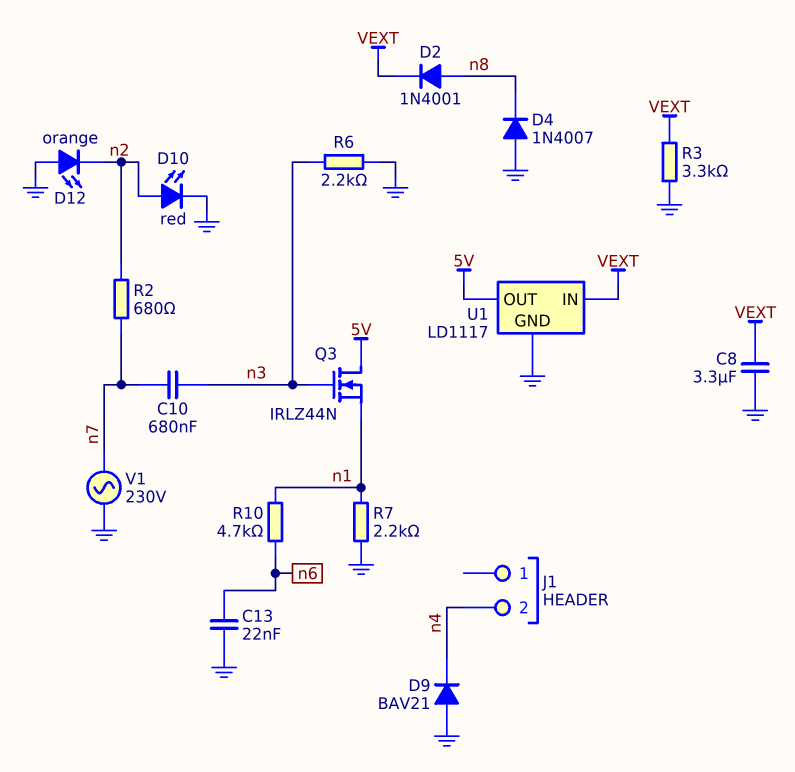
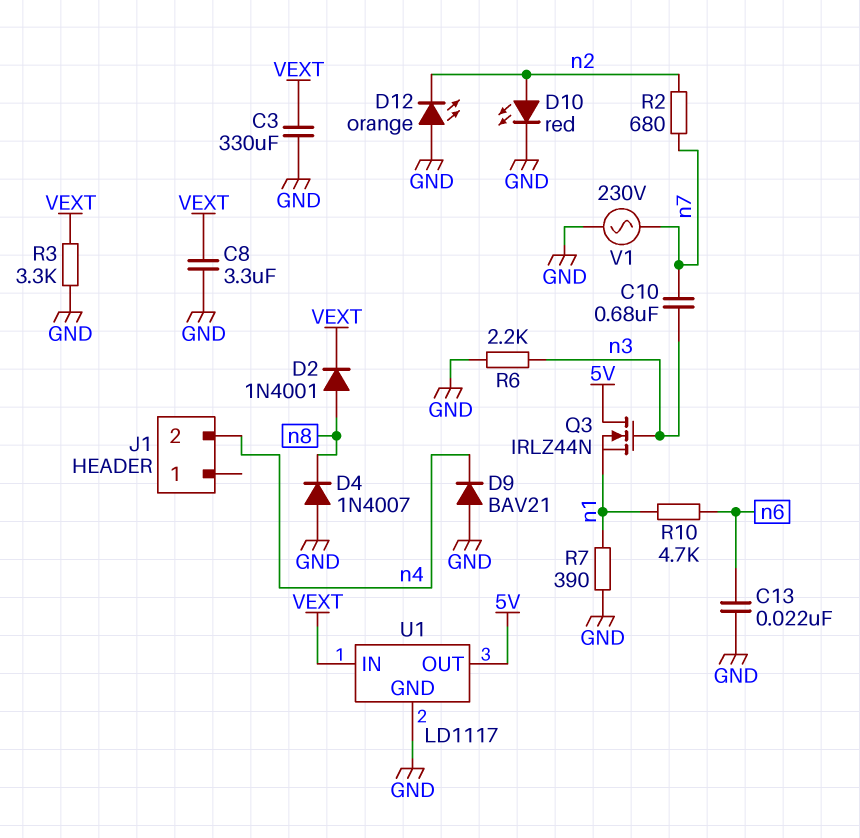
C3: none -> 330uF (GND, VEXT)
R7: 2.2k (GND, n1) -> 390 (GND, n1)

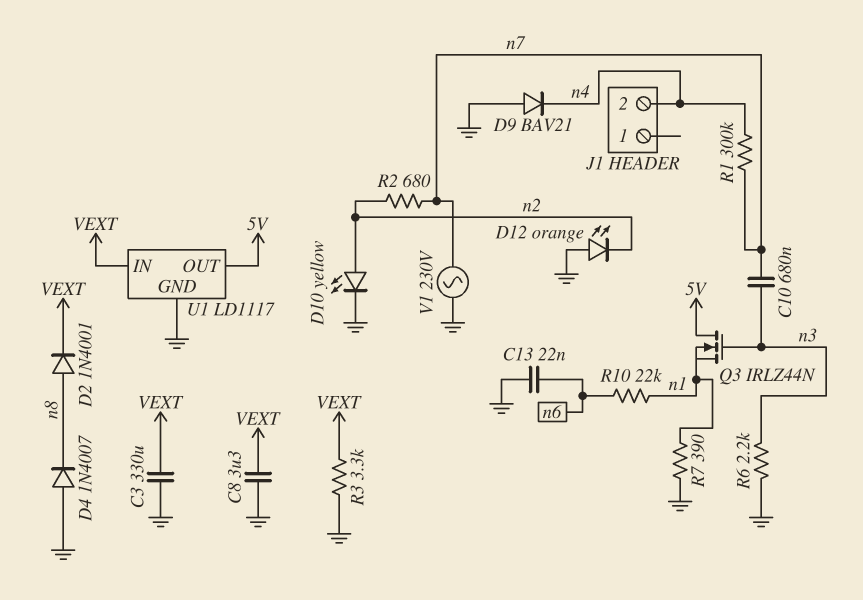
D10: LED red (A n2, K GND) -> LED yellow (A n2, K GND)
R1: none -> 300k (n4, n7)
R10: 4.7k (n1, n6) -> 22k (n1, n6)

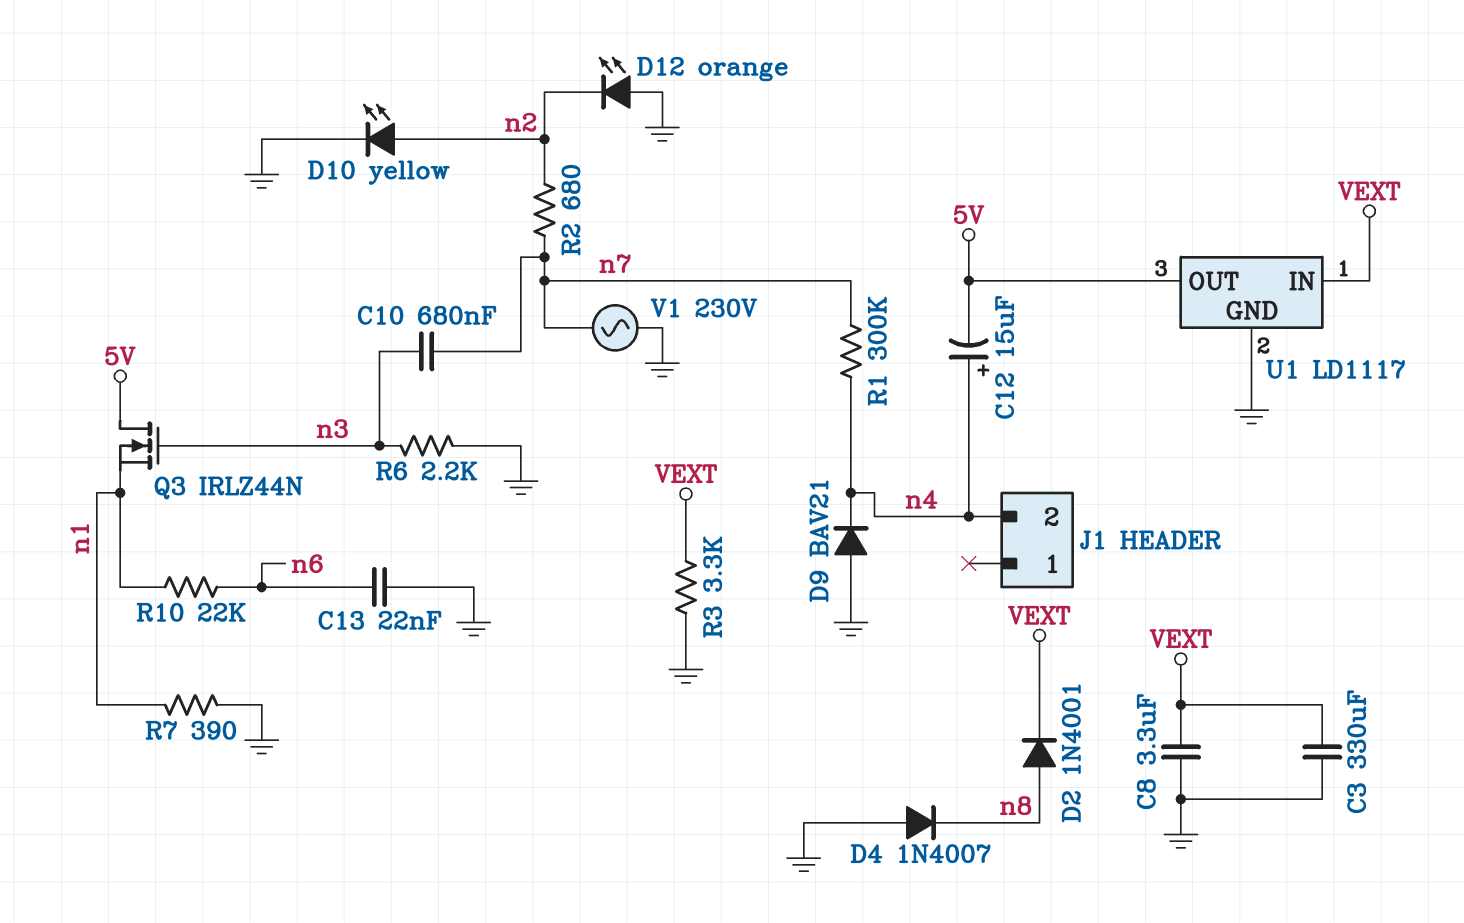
C12: none -> 15uF (plus n4, minus 5V)

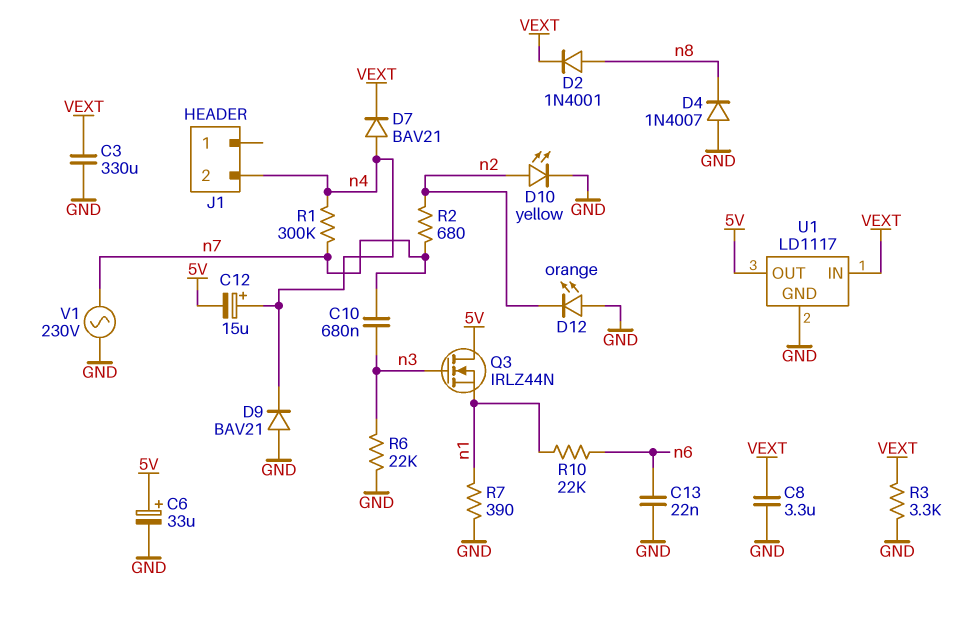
C6: none -> 33uF (plus 5V, minus GND)
D7: none -> diode BAV21 (A n4, K VEXT)
R6: 2.2k (GND, n3) -> 22k (GND, n3)

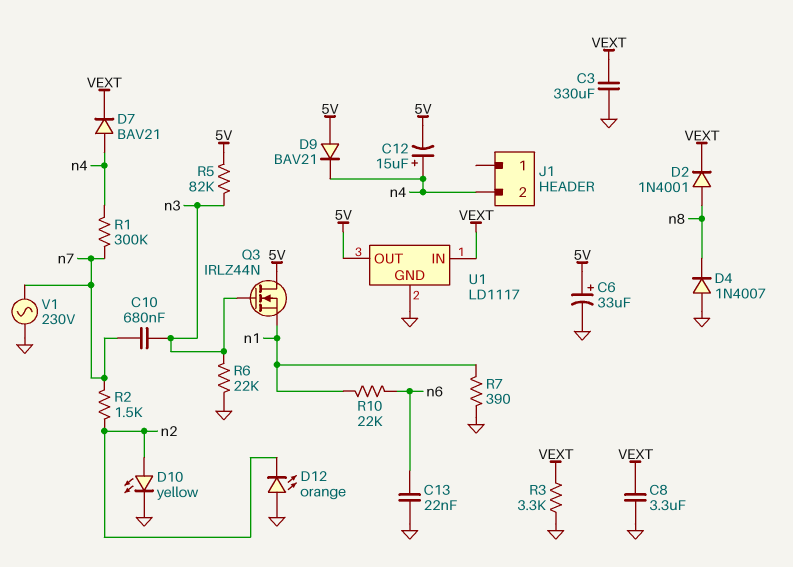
D9: diode BAV21 (A GND, K n4) -> diode BAV21 (A 5V, K n4)
R2: 680 (n2, n7) -> 1.5k (n2, n7)
R5: none -> 82k (5V, n3)

